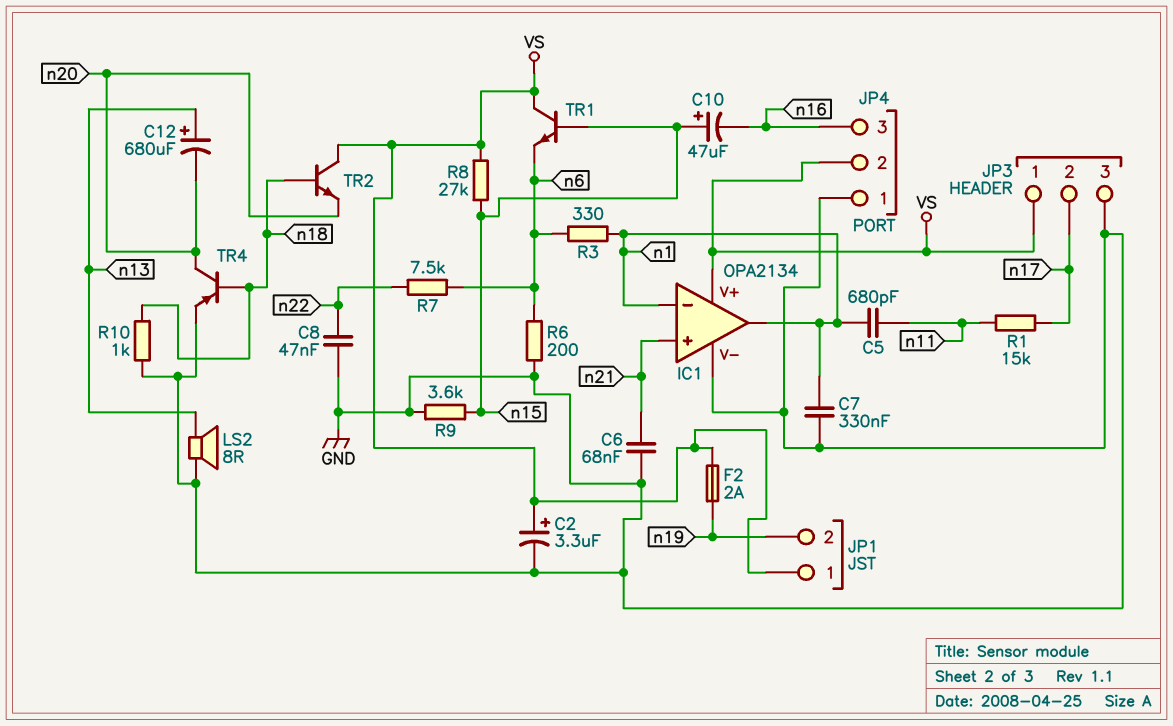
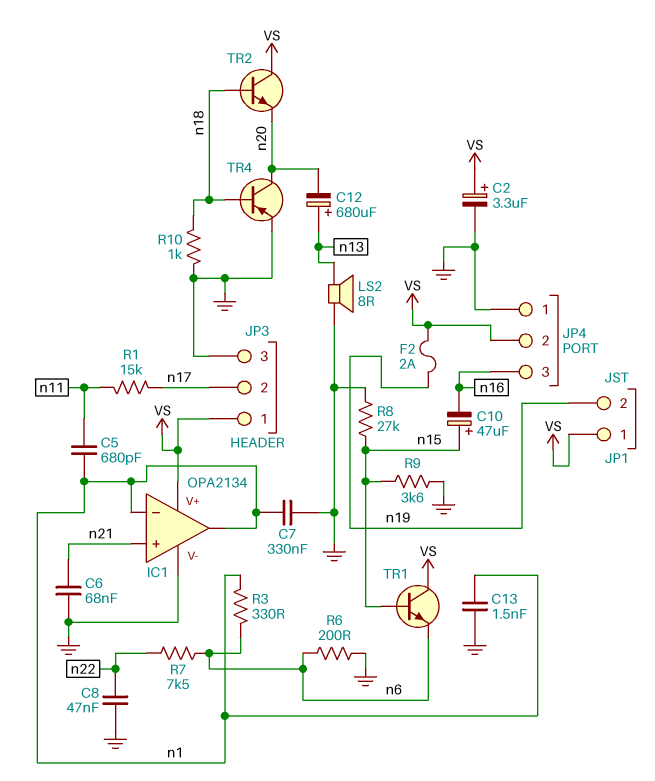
C13: none -> 1.5nF (GND, n1)
R8: 27k (VS, n15) -> 27k (GND, n15)

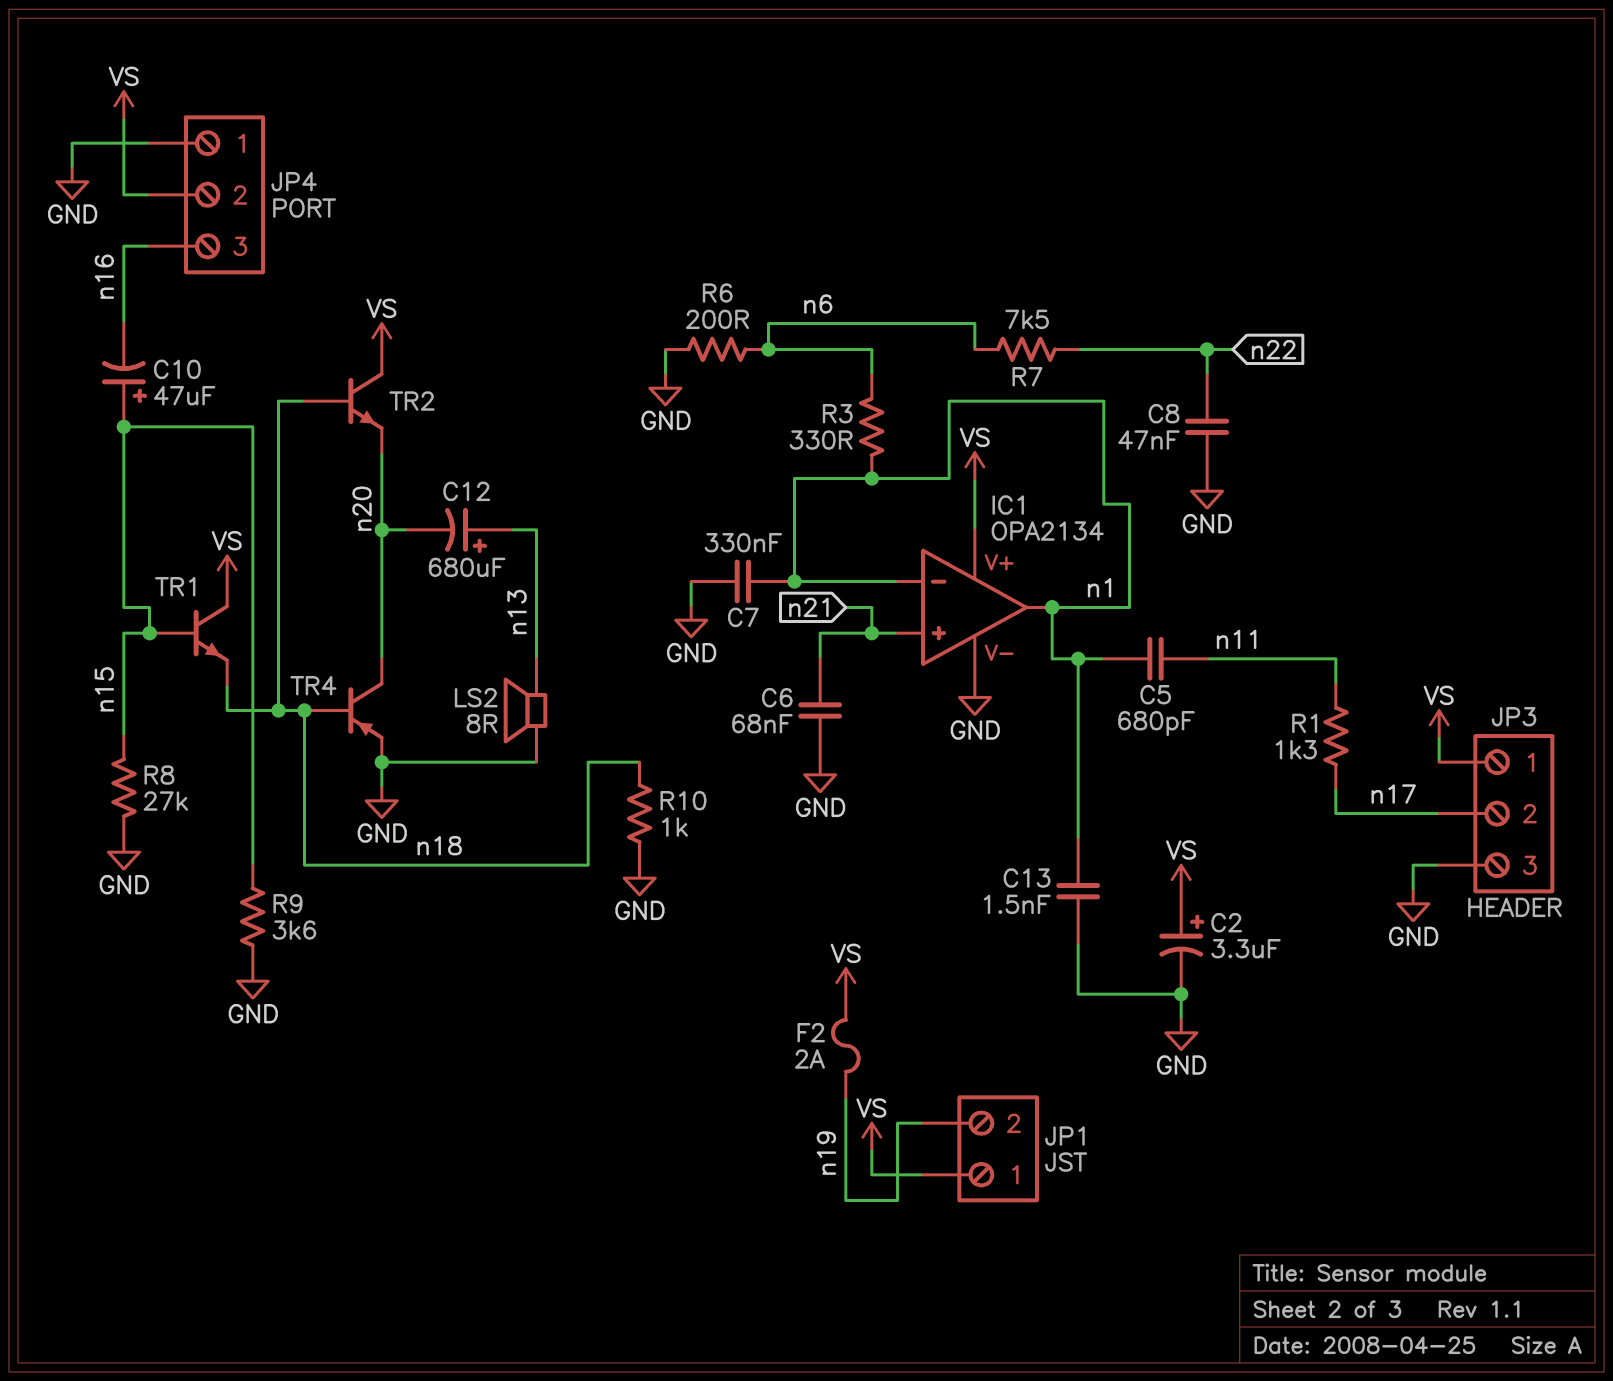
R1: 15k (n11, n17) -> 1.3k (n11, n17)
TR1: NPN (B n15, C VS, E n6) -> NPN (B n15, C VS, E n18)

